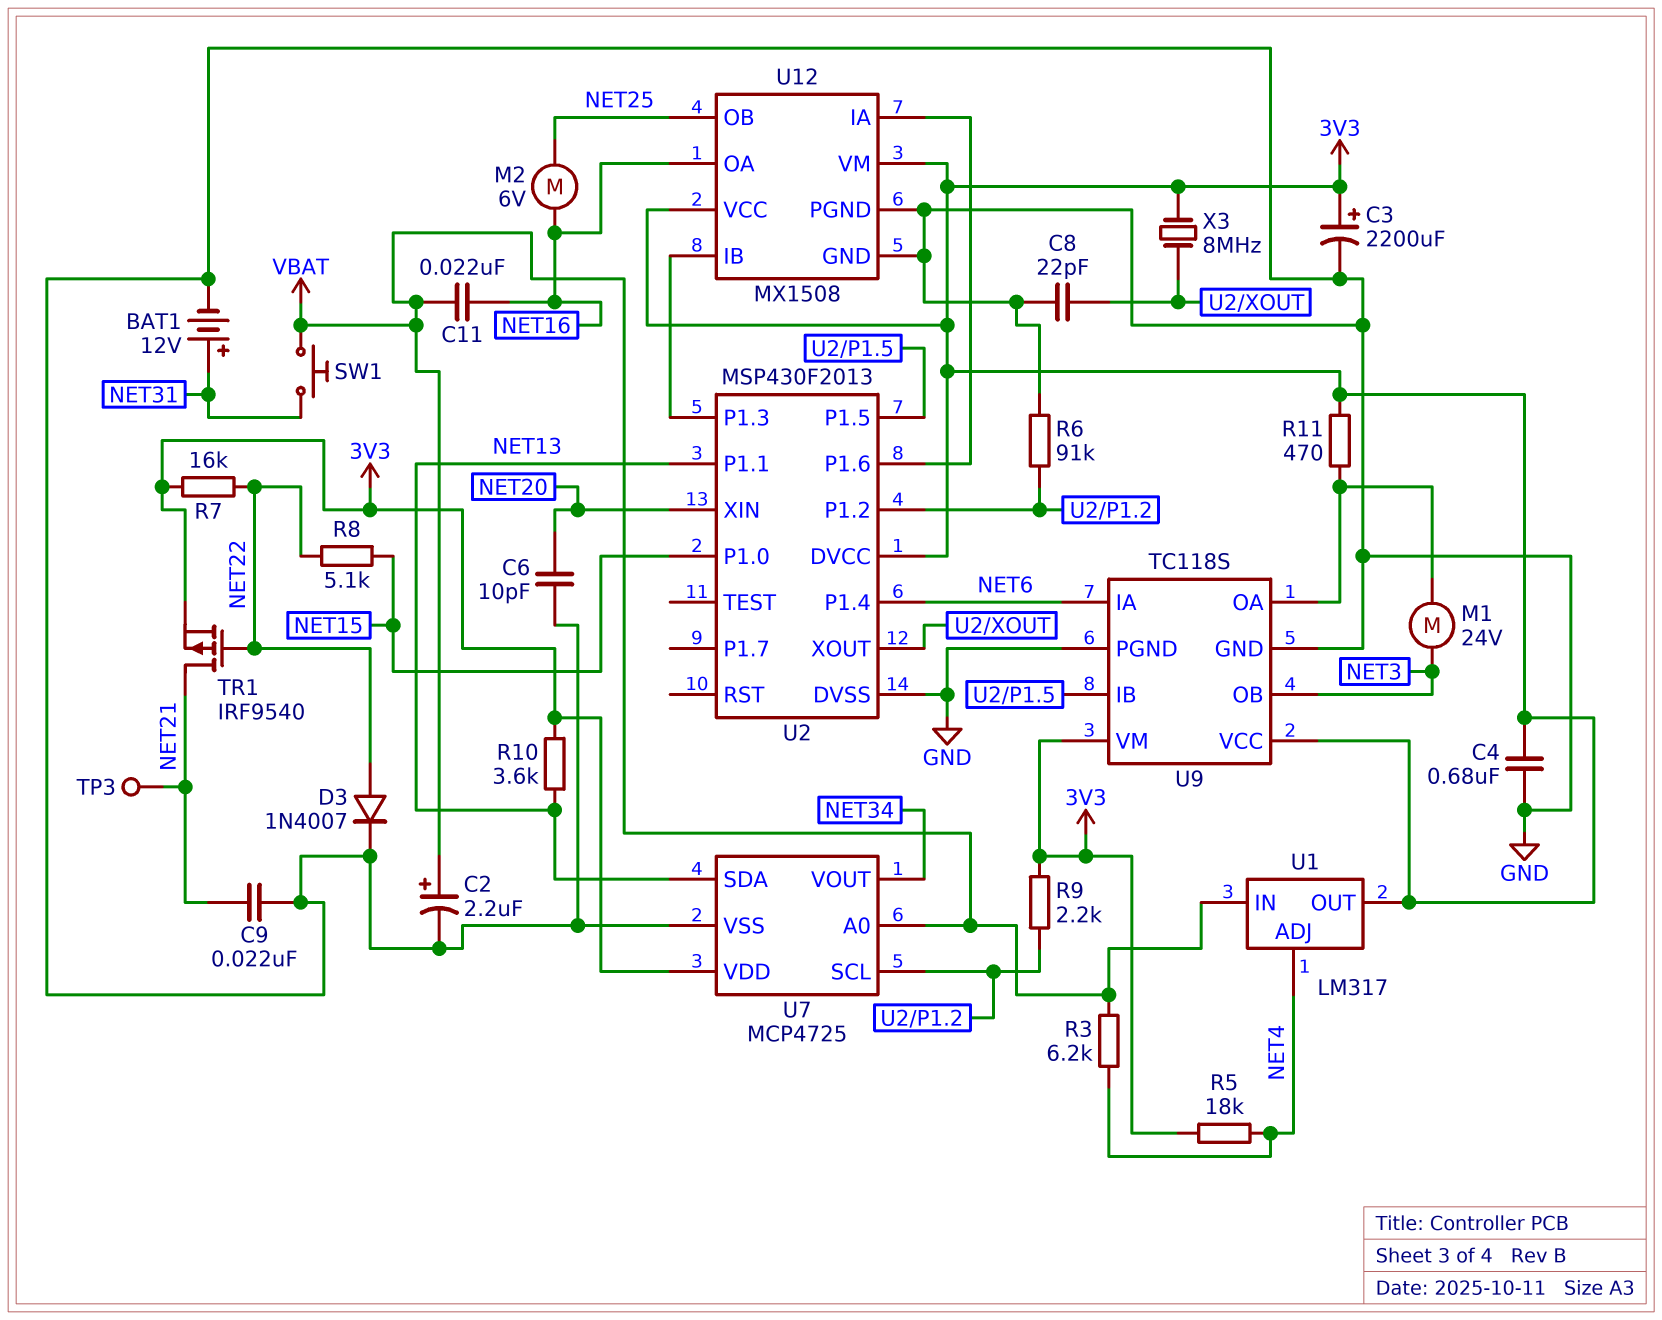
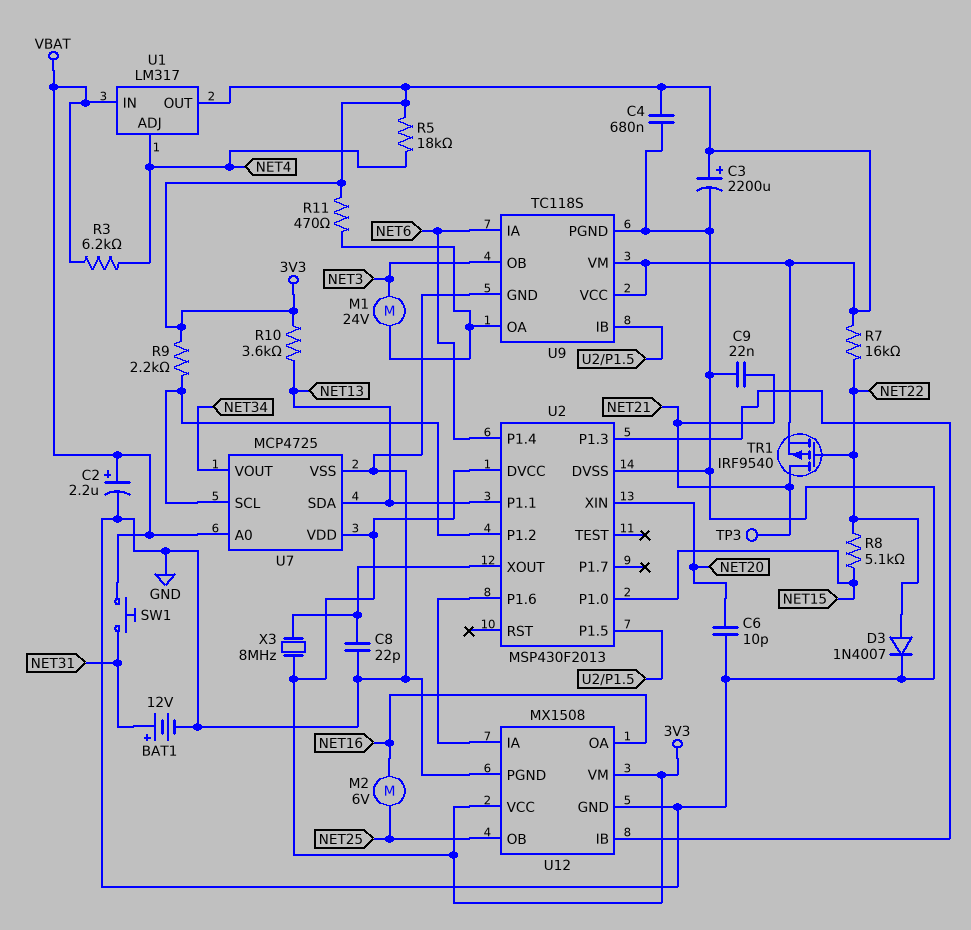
C11: 22nF (NET16, VBAT) -> none
R6: 91k (GND, U2/P1.2) -> none

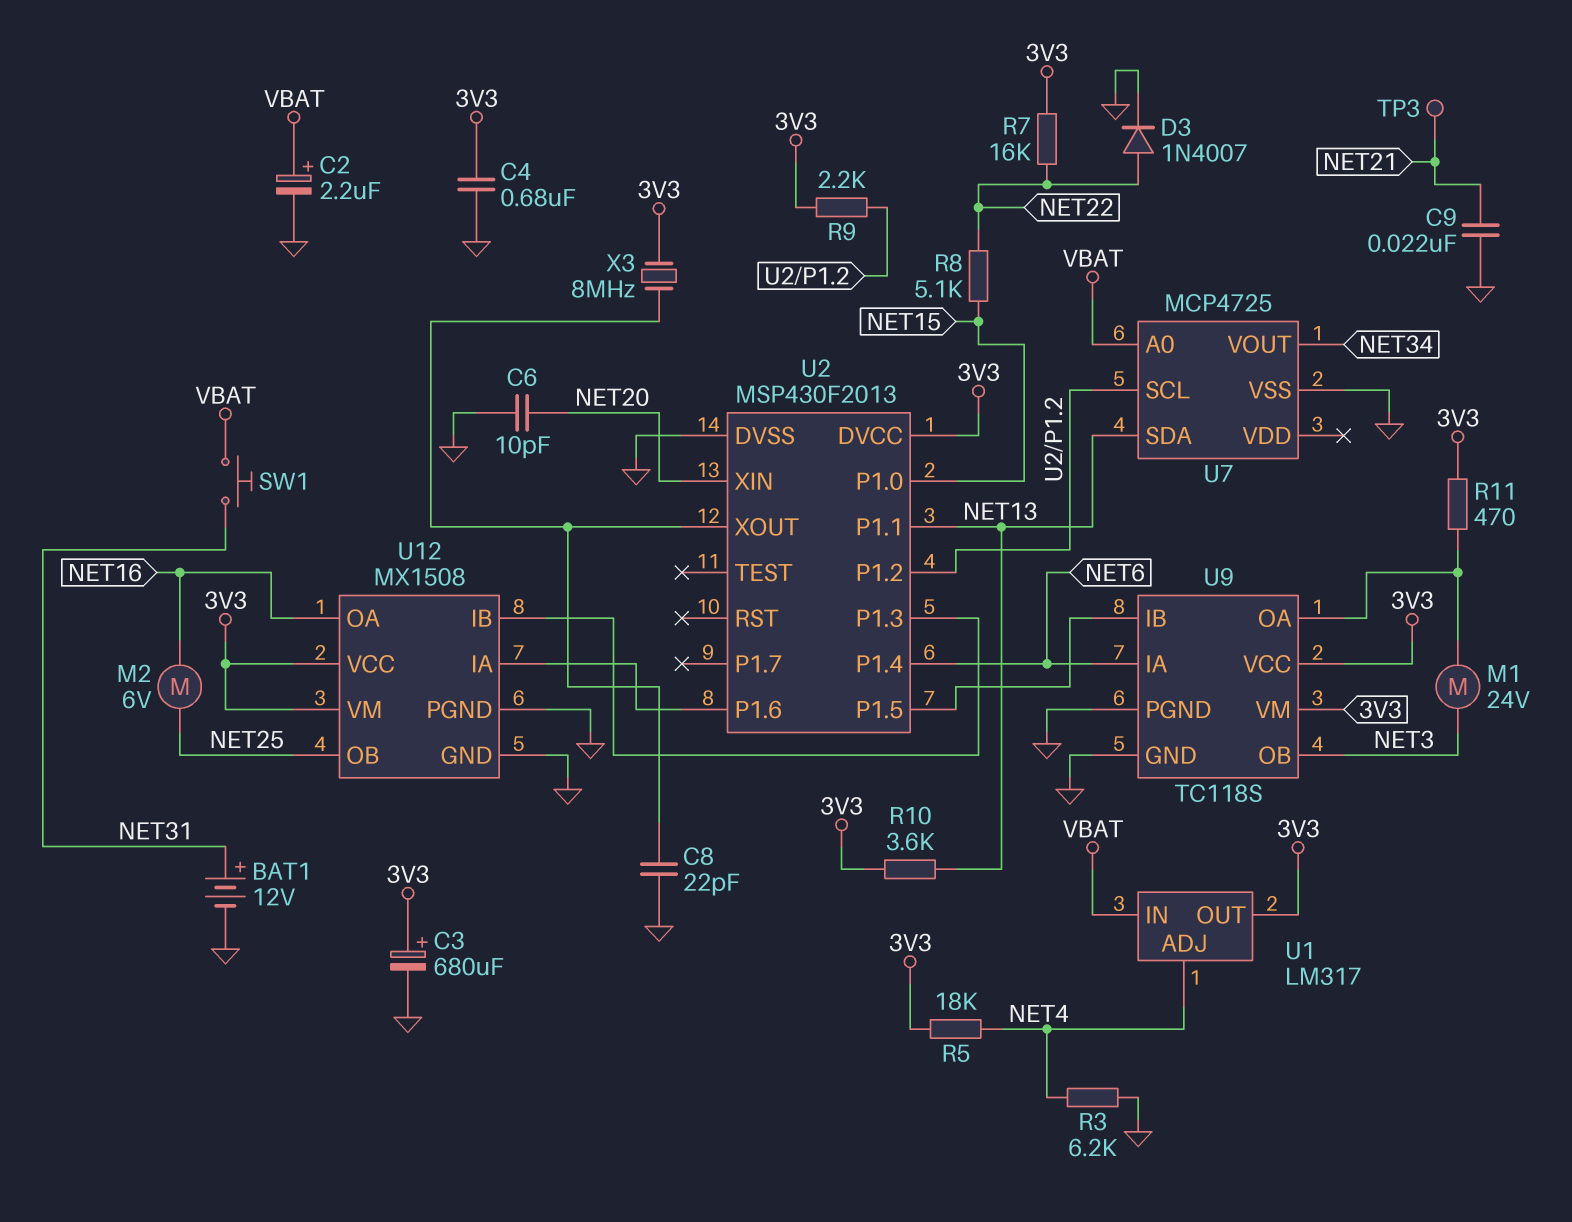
C3: 2200uF (plus 3V3, minus GND) -> 680uF (plus 3V3, minus GND)
R3: 6.2k (NET4, VBAT) -> 6.2k (GND, NET4)
TR1: PMOS IRF9540 (G NET22, D NET21, S 3V3) -> none
U7 pin VDD: 3V3 -> none

